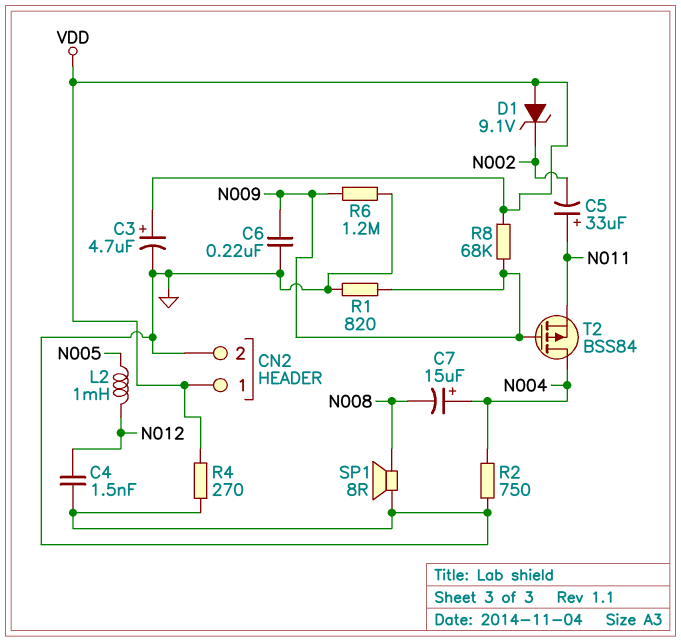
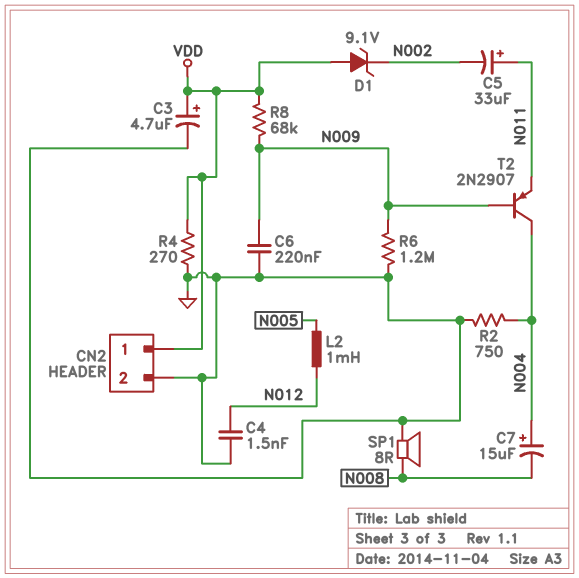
R1: 820 (GND, N009) -> none
T2: PMOS BSS84 (G N009, D N004, S N011) -> PNP 2N2907 (B N009, C N004, E N011)

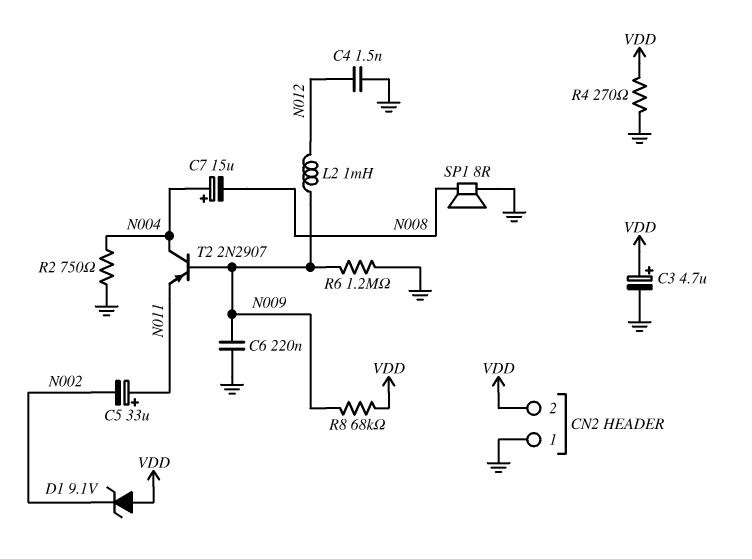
CN2 pin 1: VDD -> GND
CN2 pin 2: GND -> VDD
L2: 1mH (N005, N012) -> 1mH (N009, N012)

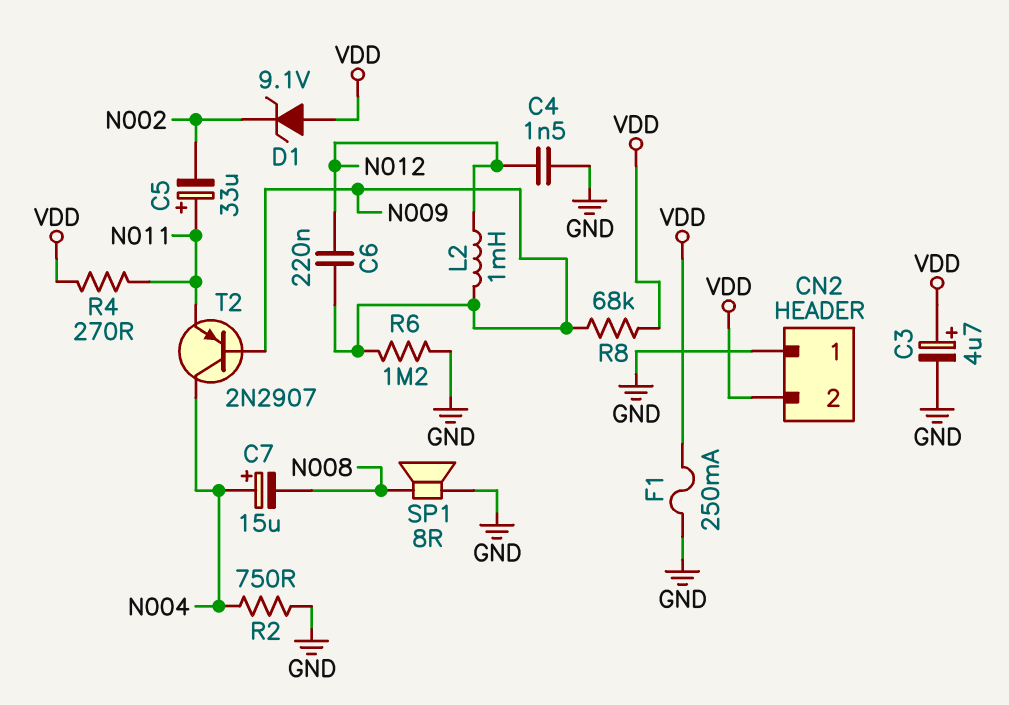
C6: 220nF (GND, N009) -> 220nF (N009, N012)
F1: none -> 250mA (GND, VDD)
R4: 270 (GND, VDD) -> 270 (N011, VDD)

